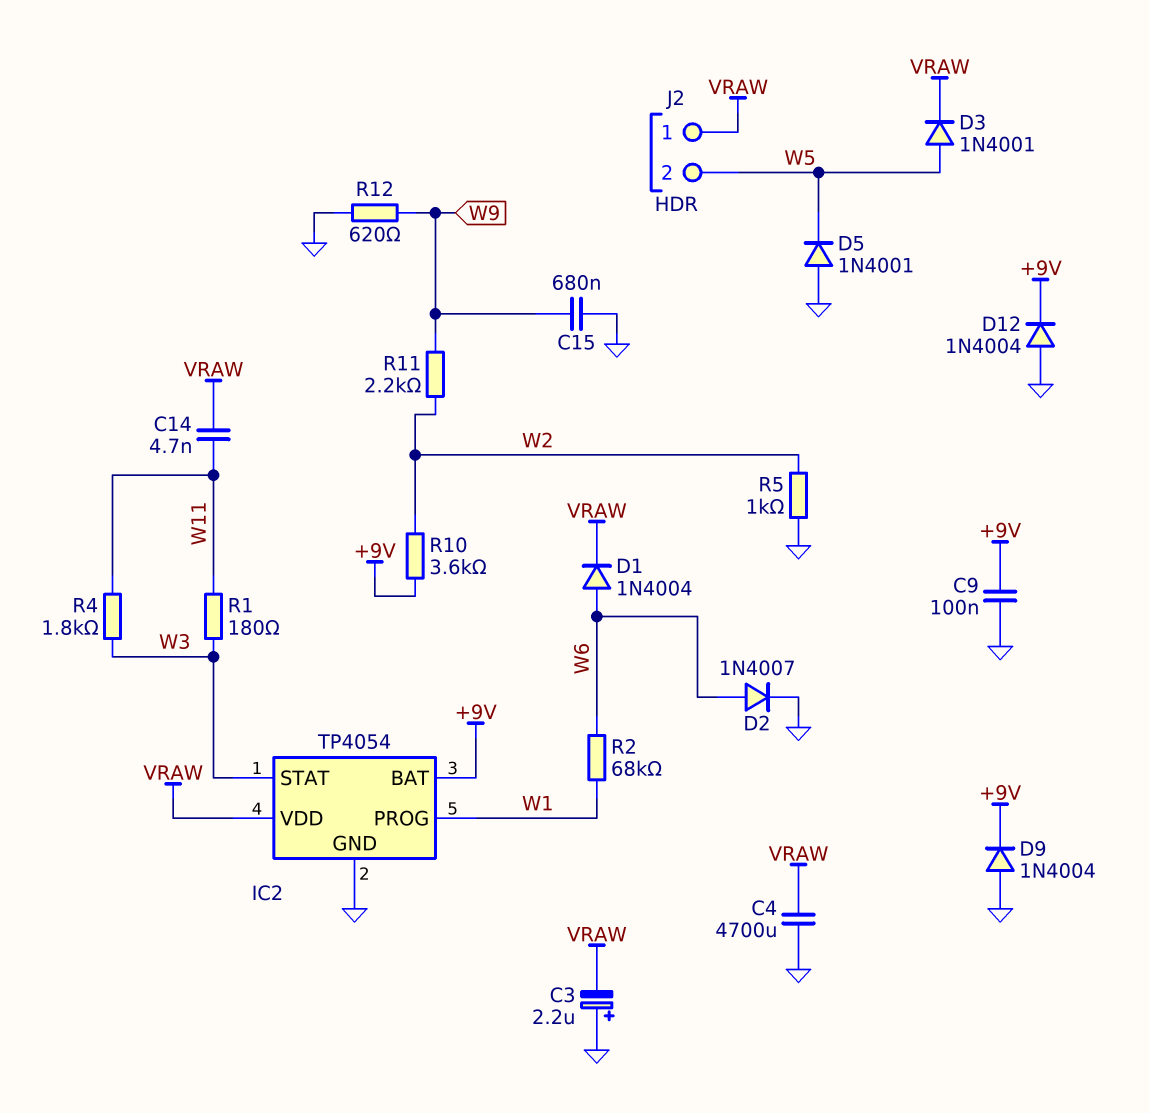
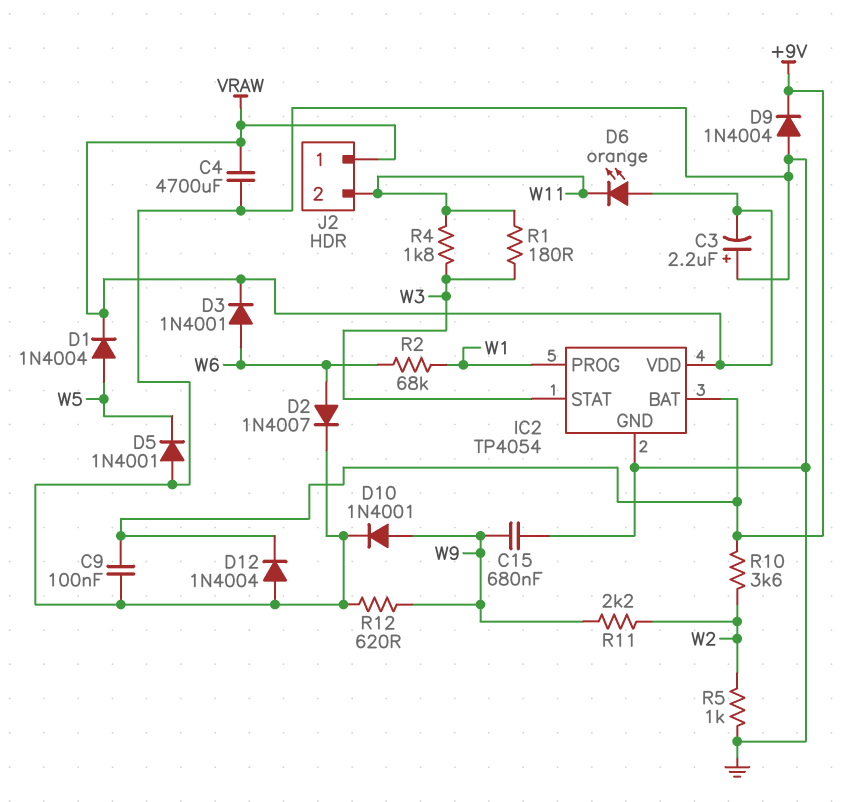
C14: 4.7nF (VRAW, W11) -> none
D1: diode 1N4004 (A W6, K VRAW) -> diode 1N4004 (A W5, K VRAW)
D3: diode 1N4001 (A W5, K VRAW) -> diode 1N4001 (A W6, K VRAW)
D6: none -> LED orange (A VRAW, K W11)
D10: none -> diode 1N4001 (A W9, K GND)
J2 pin 2: W5 -> W11

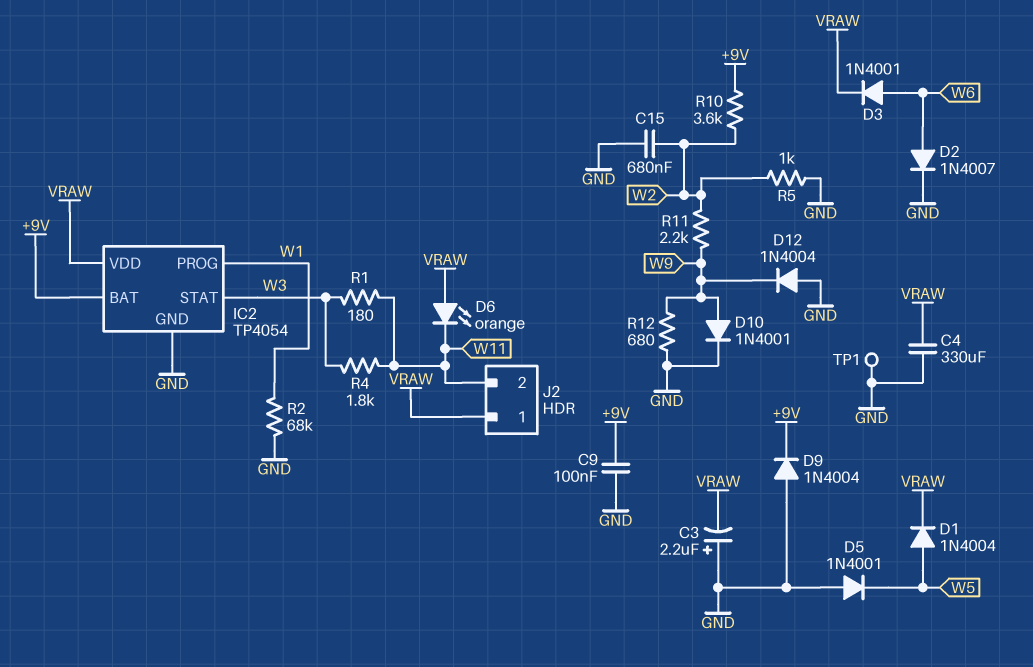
C4: 4700uF (GND, VRAW) -> 330uF (GND, VRAW)
C15: 680nF (GND, W9) -> 680nF (GND, W2)
D12: diode 1N4004 (A GND, K +9V) -> diode 1N4004 (A GND, K W9)
R2: 68k (W1, W6) -> 68k (GND, W1)
R12: 620 (GND, W9) -> 680 (GND, W9)
TP1: none -> test point (GND)

